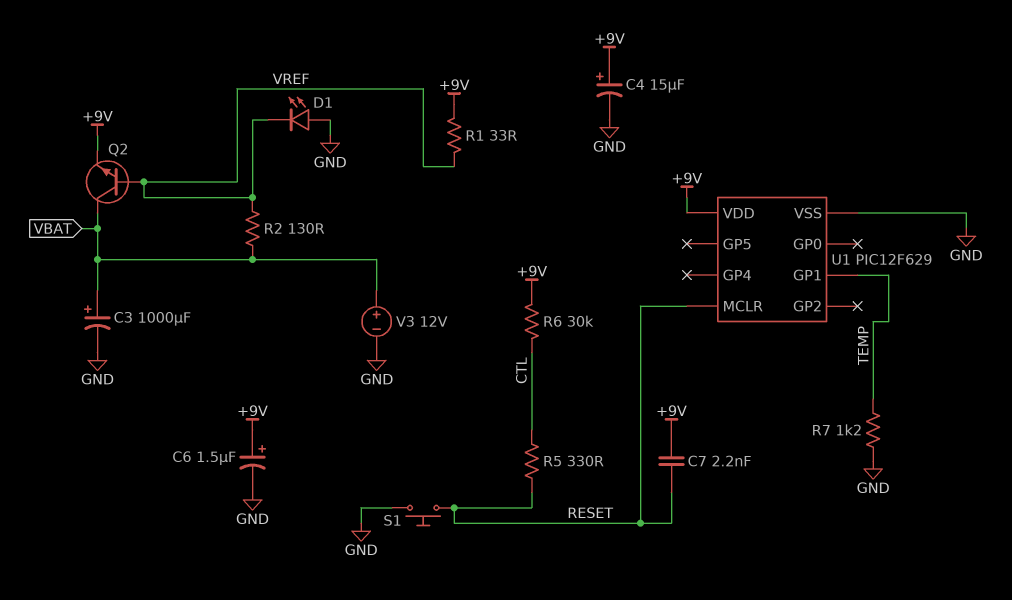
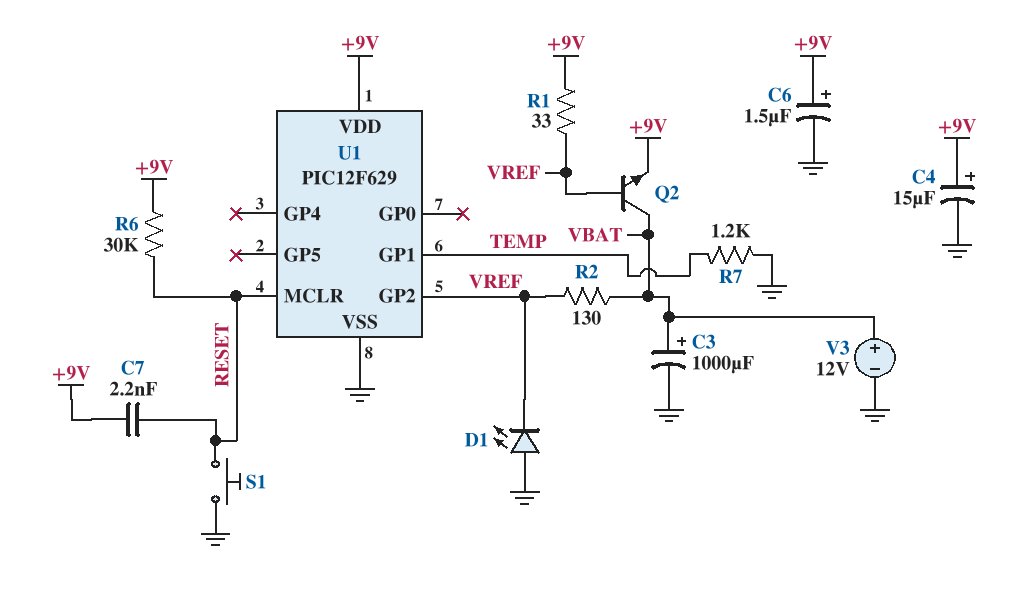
R5: 330 (CTL, RESET) -> none
R6: 30k (+9V, CTL) -> 30k (+9V, RESET)
U1 pin GP2: none -> VREF

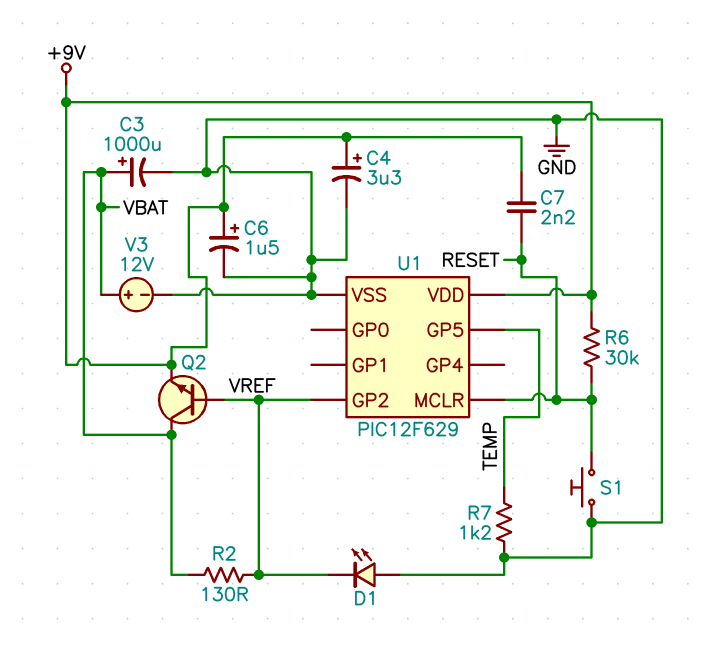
C4: 15uF (plus +9V, minus GND) -> 3.3uF (plus +9V, minus GND)
R1: 33 (+9V, VREF) -> none
U1 pin GP1: TEMP -> none
U1 pin GP5: none -> TEMP

